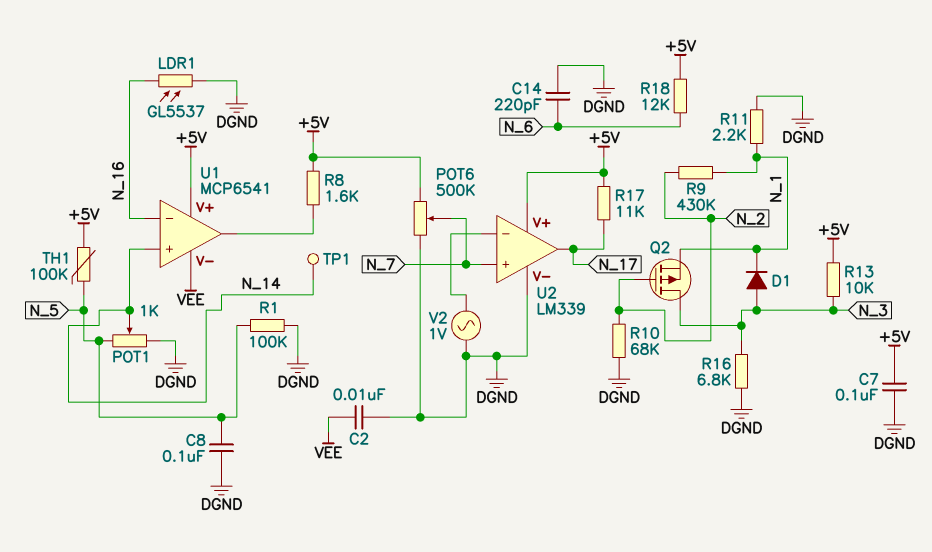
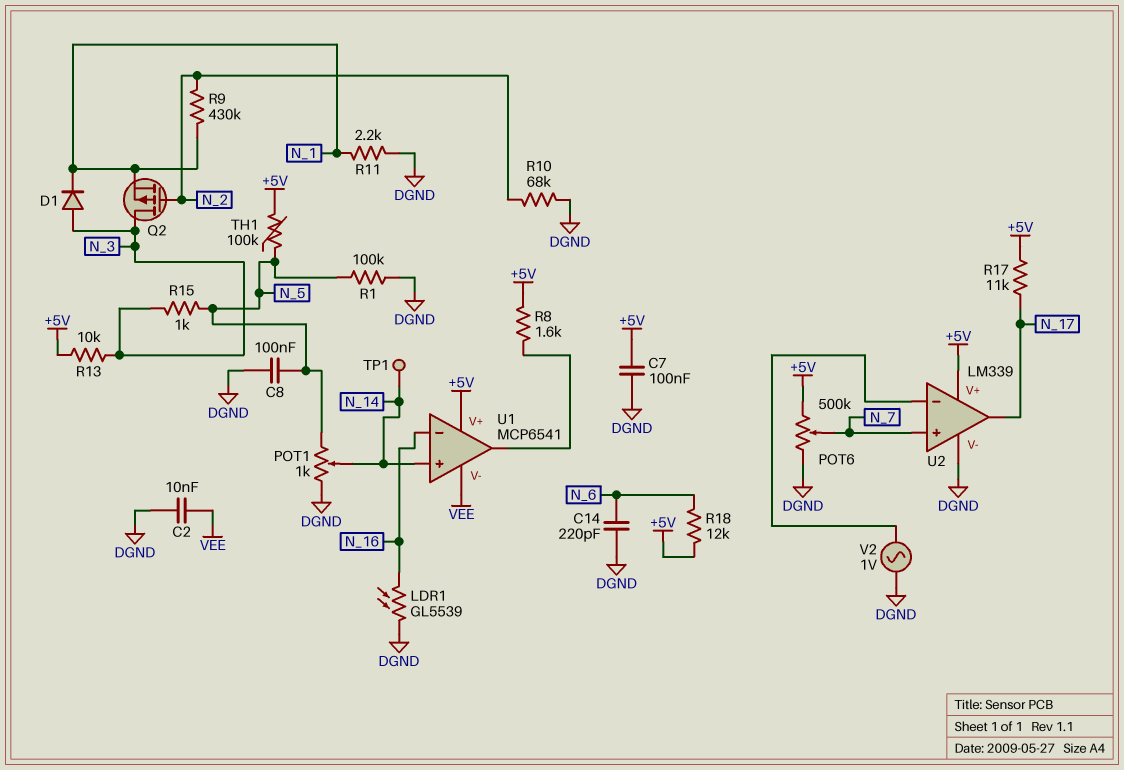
LDR1: GL5537 (DGND, N_16) -> GL5539 (DGND, N_16)
R15: none -> 1k (N_3, N_5)
R16: 6.8k (DGND, N_3) -> none

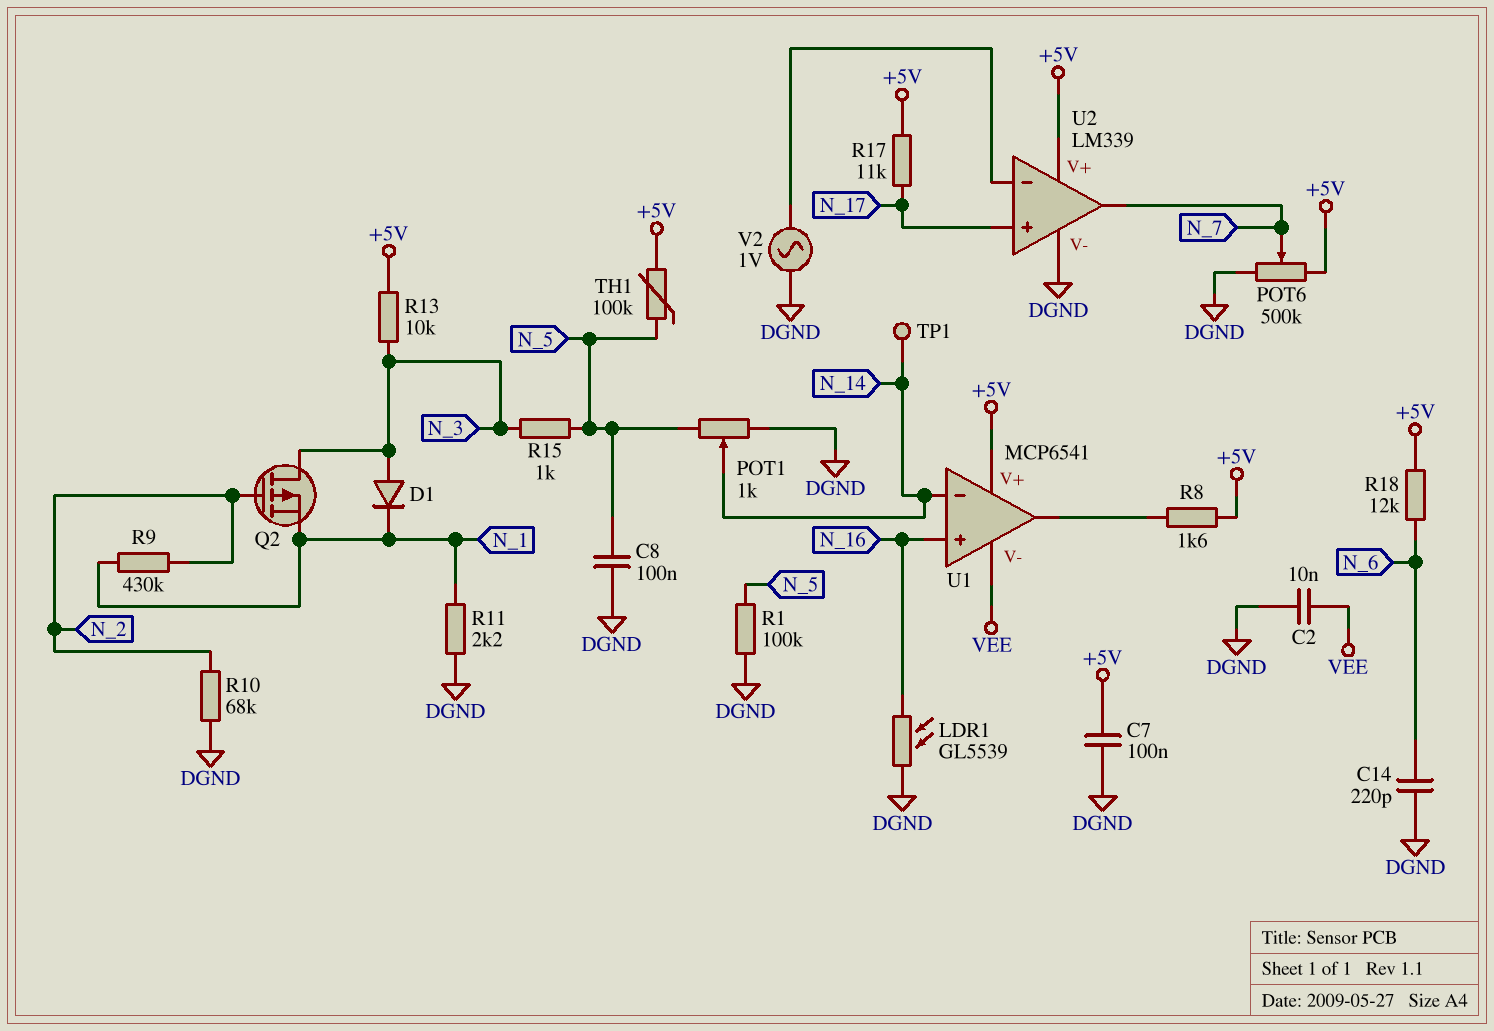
U1 pin in+: N_14 -> N_16
U1 pin in-: N_16 -> N_14
U2 pin in+: N_7 -> N_17
U2 pin out: N_17 -> N_7

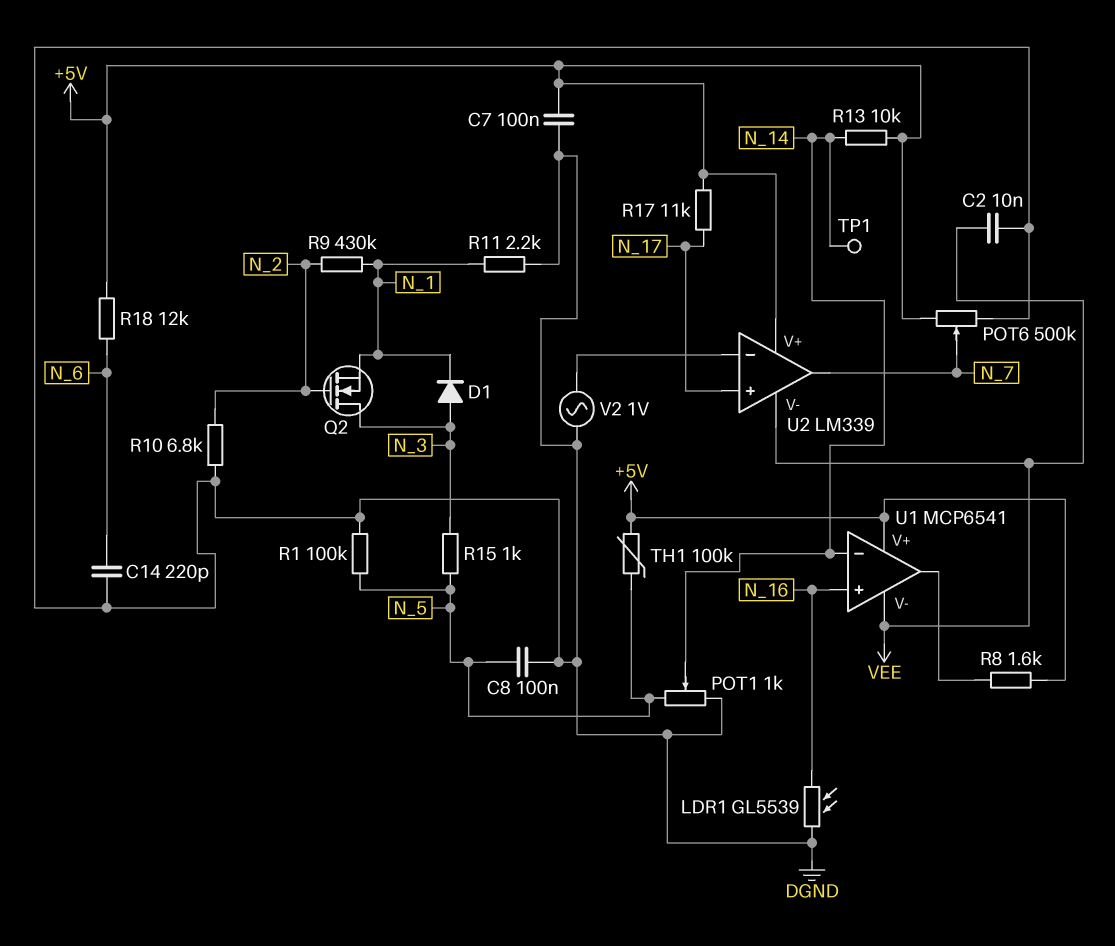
Q2: PMOS (G N_2, D N_3, S N_1) -> NMOS (G N_2, D N_3, S N_1)
R10: 68k (DGND, N_2) -> 6.8k (DGND, N_2)
R13: 10k (+5V, N_3) -> 10k (+5V, N_14)
U2 pin V-: DGND -> VEE

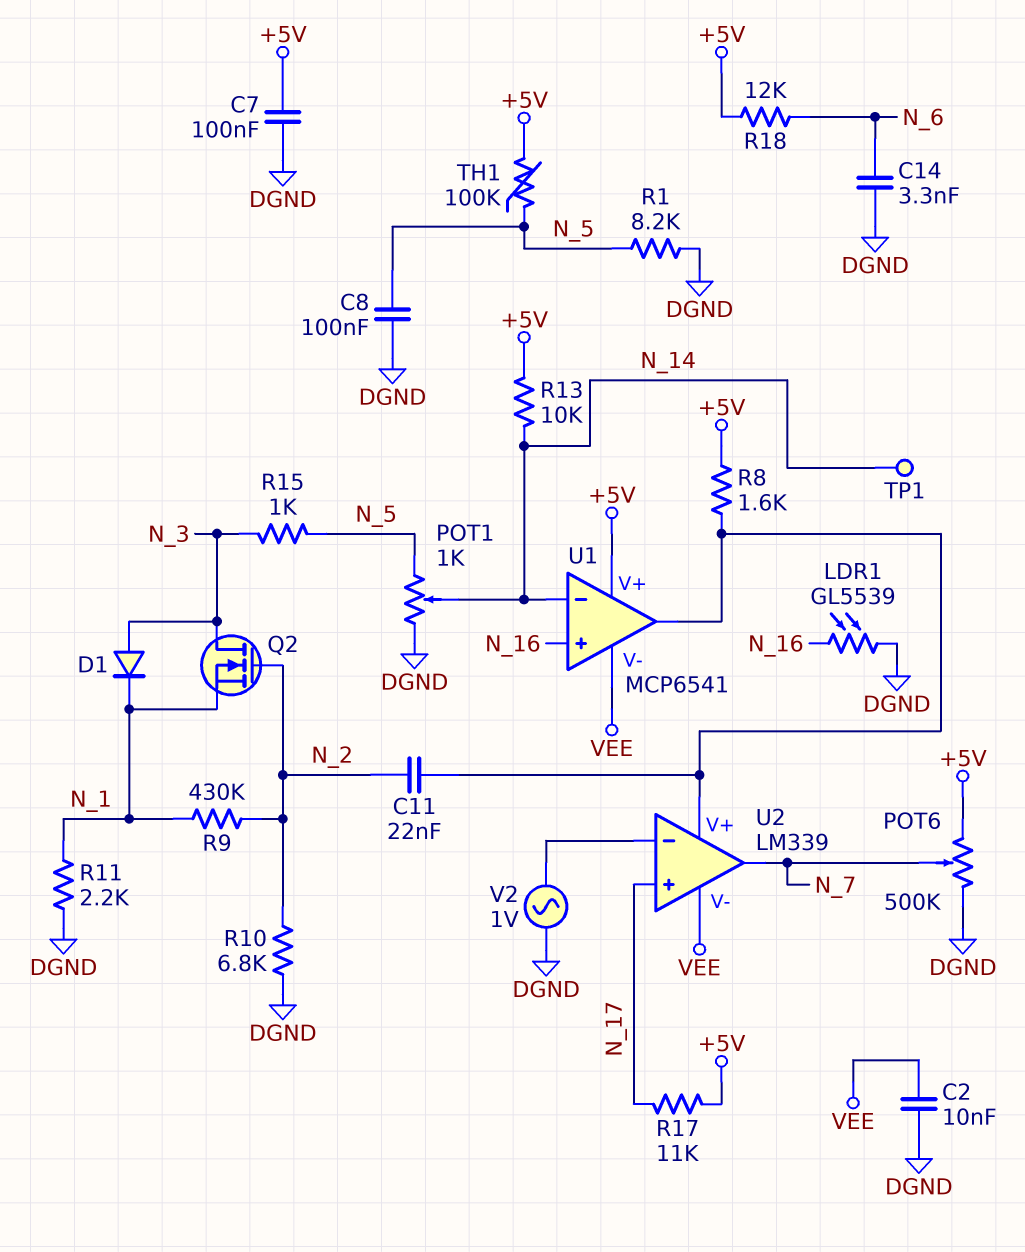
C11: none -> 22nF (N_2, U1/out)
C14: 220pF (DGND, N_6) -> 3.3nF (DGND, N_6)
R1: 100k (DGND, N_5) -> 8.2k (DGND, N_5)
U2 pin V+: +5V -> U1/out

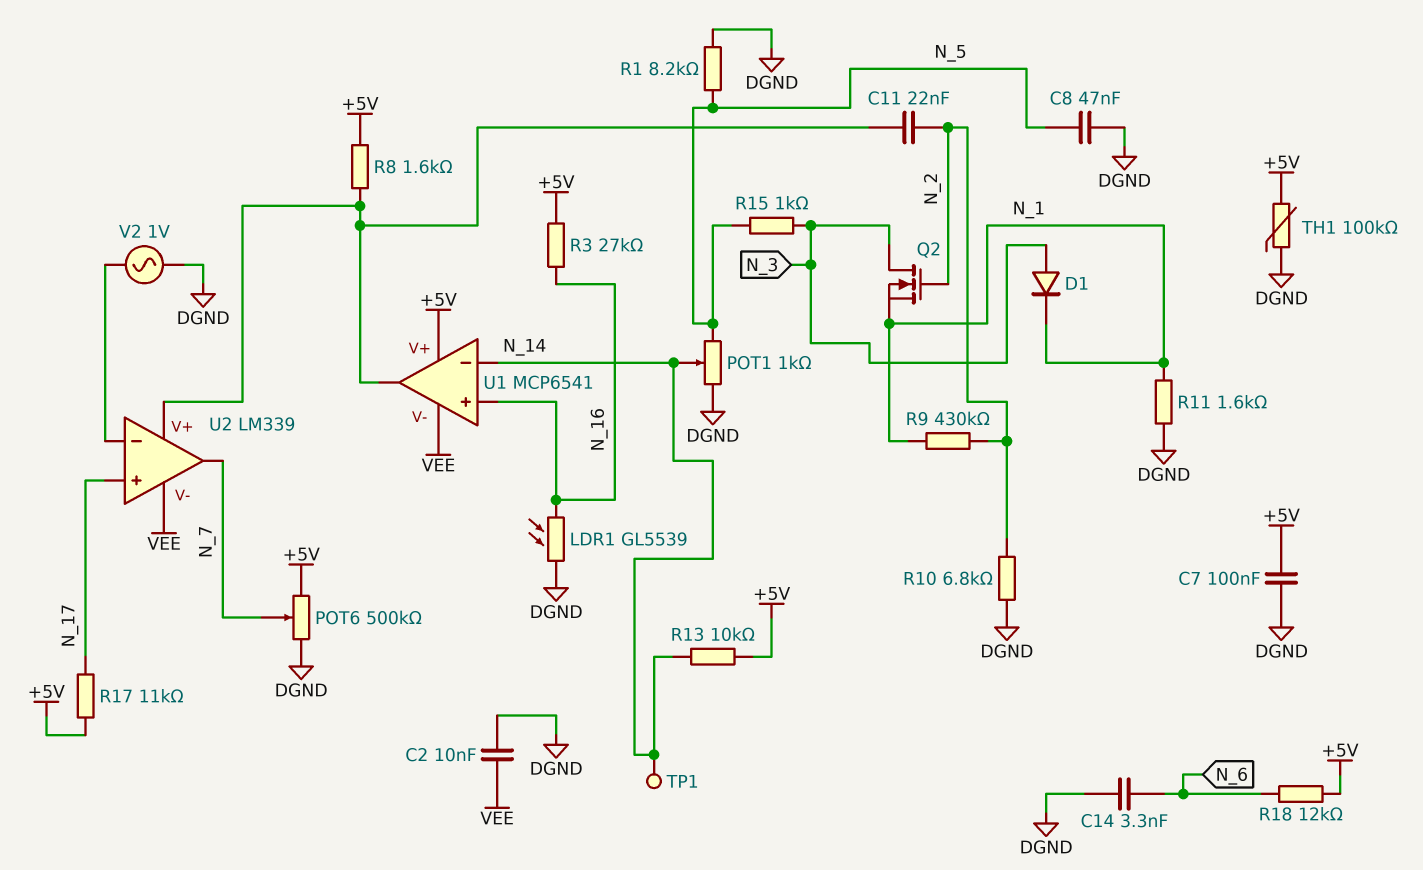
C8: 100nF (DGND, N_5) -> 47nF (DGND, N_5)
R3: none -> 27k (+5V, N_16)
R11: 2.2k (DGND, N_1) -> 1.6k (DGND, N_1)
TH1: 100k (+5V, N_5) -> 100k (+5V, DGND)

